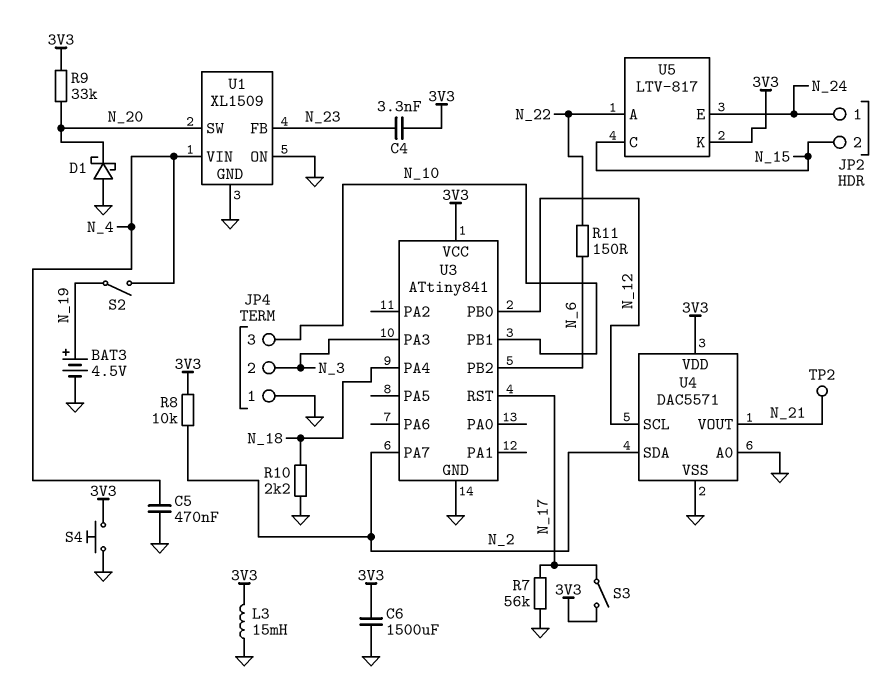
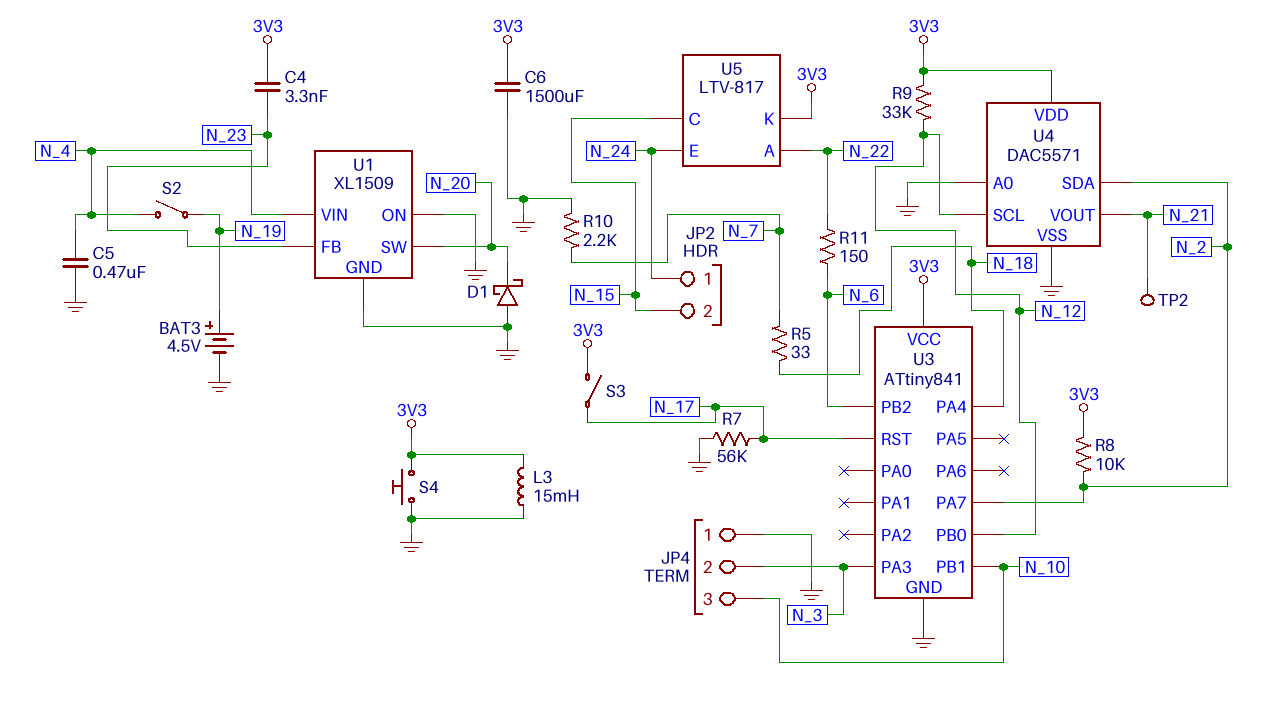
R5: none -> 33 (N_7, N_18)
R9: 33k (3V3, N_20) -> 33k (3V3, N_12)
R10: 2.2k (GND, N_18) -> 2.2k (GND, N_7)

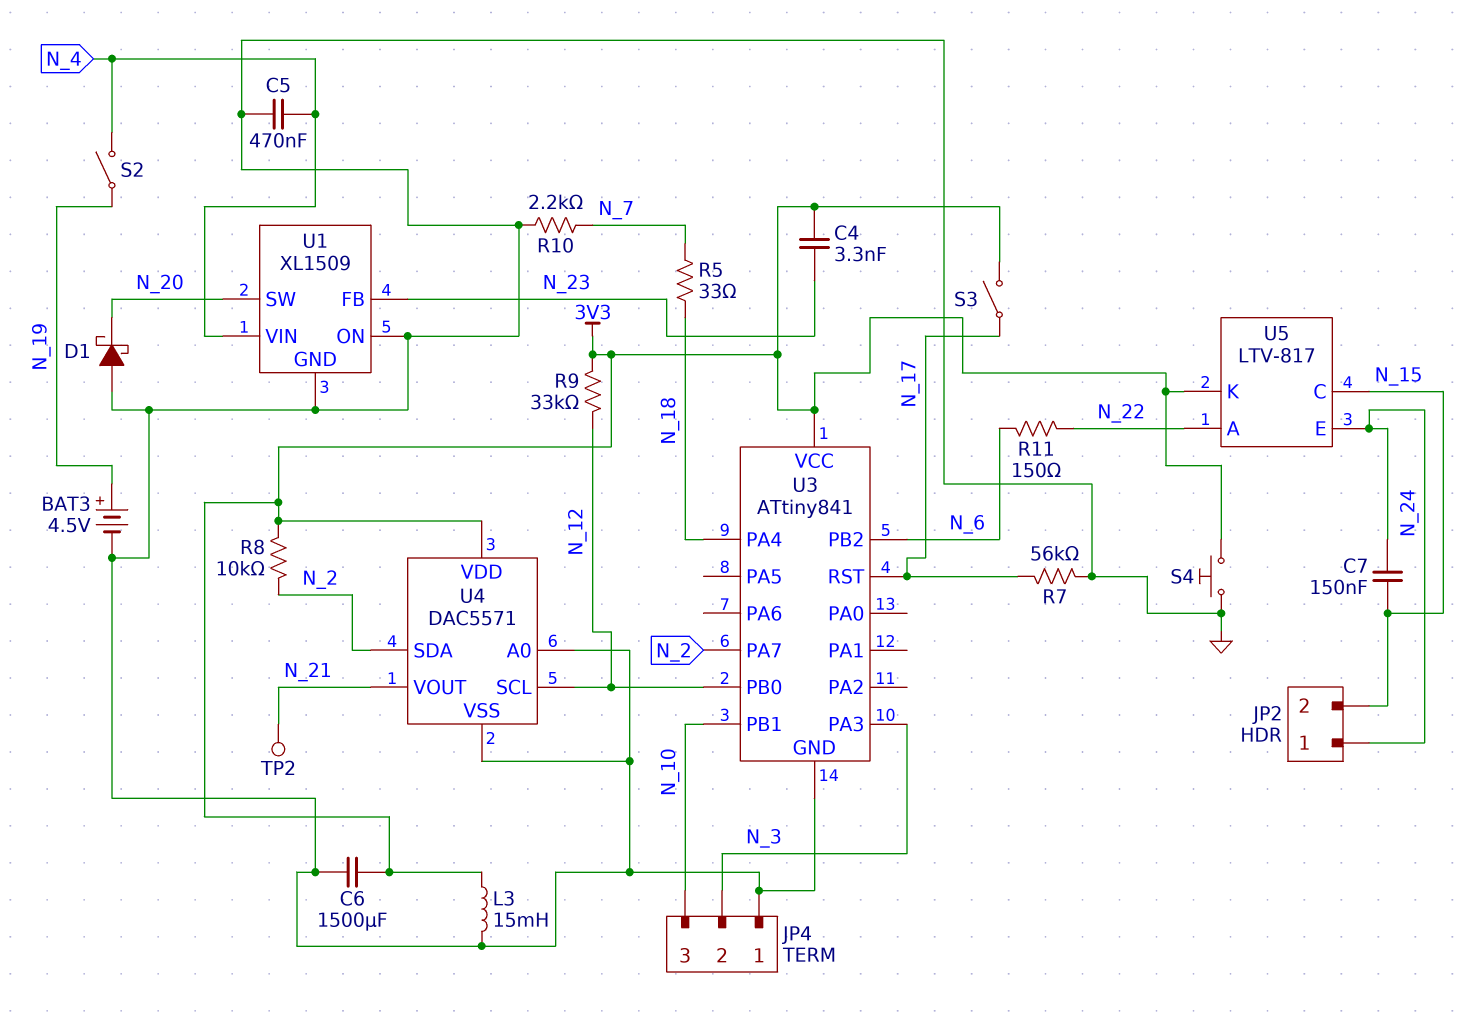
C7: none -> 150nF (N_15, N_24)

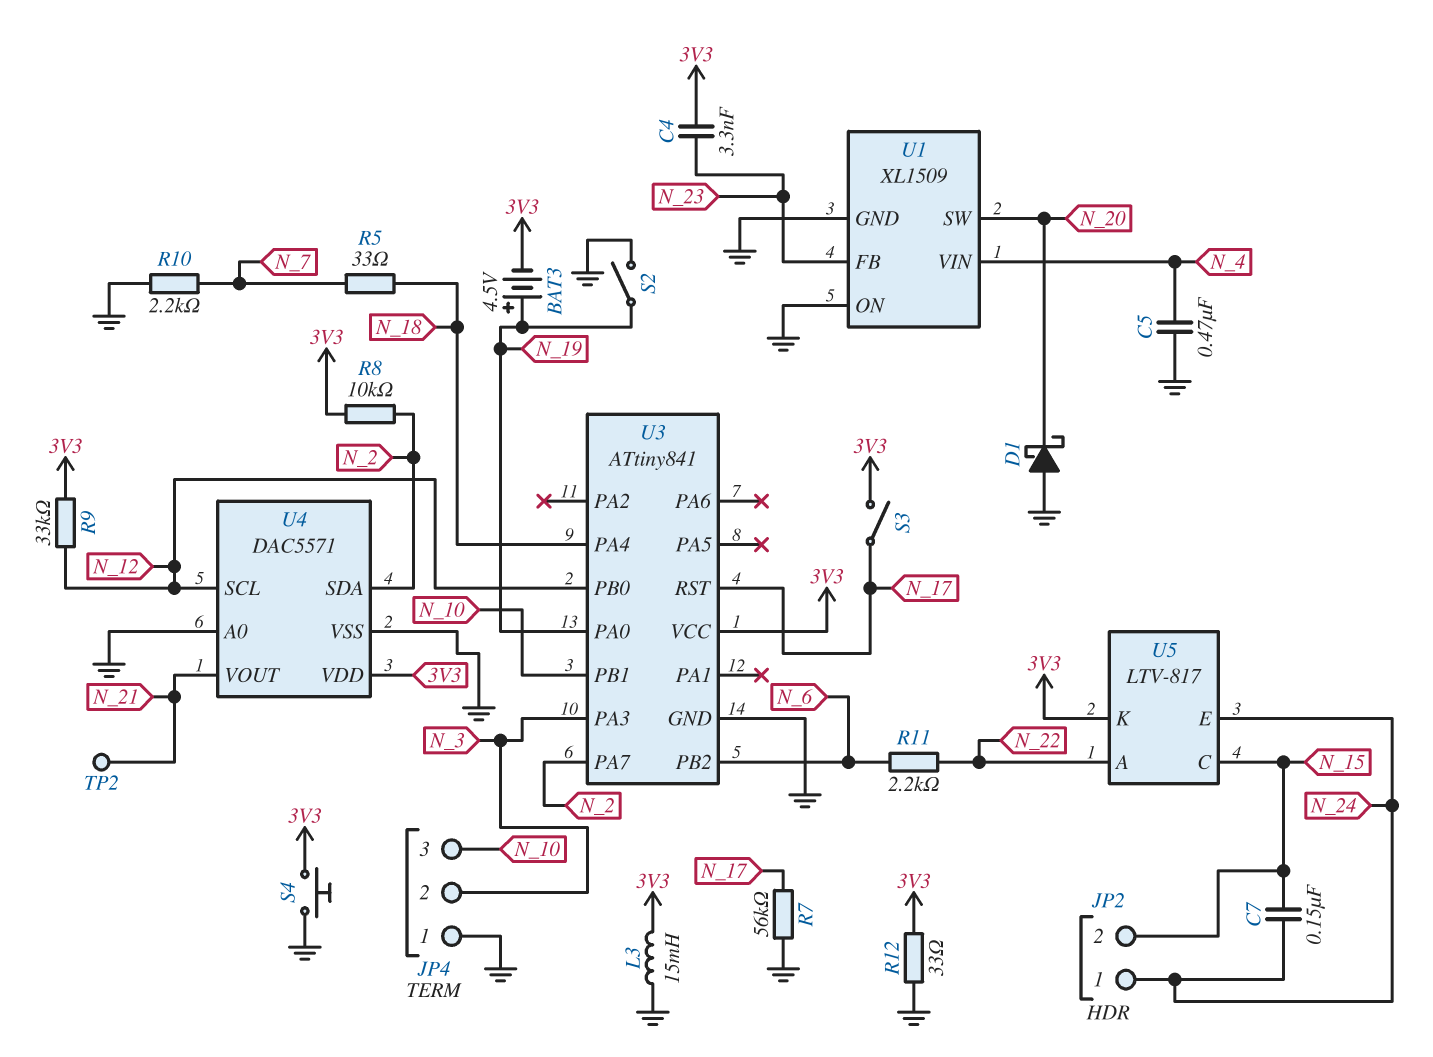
BAT3: 4.5V (plus N_19, minus GND) -> 4.5V (plus N_19, minus 3V3)
C6: 1500uF (3V3, GND) -> none
R11: 150 (N_6, N_22) -> 2.2k (N_6, N_22)
R12: none -> 33 (3V3, GND)
S2: switch (N_4, N_19) -> switch (GND, N_19)
U3 pin PA0: none -> N_19

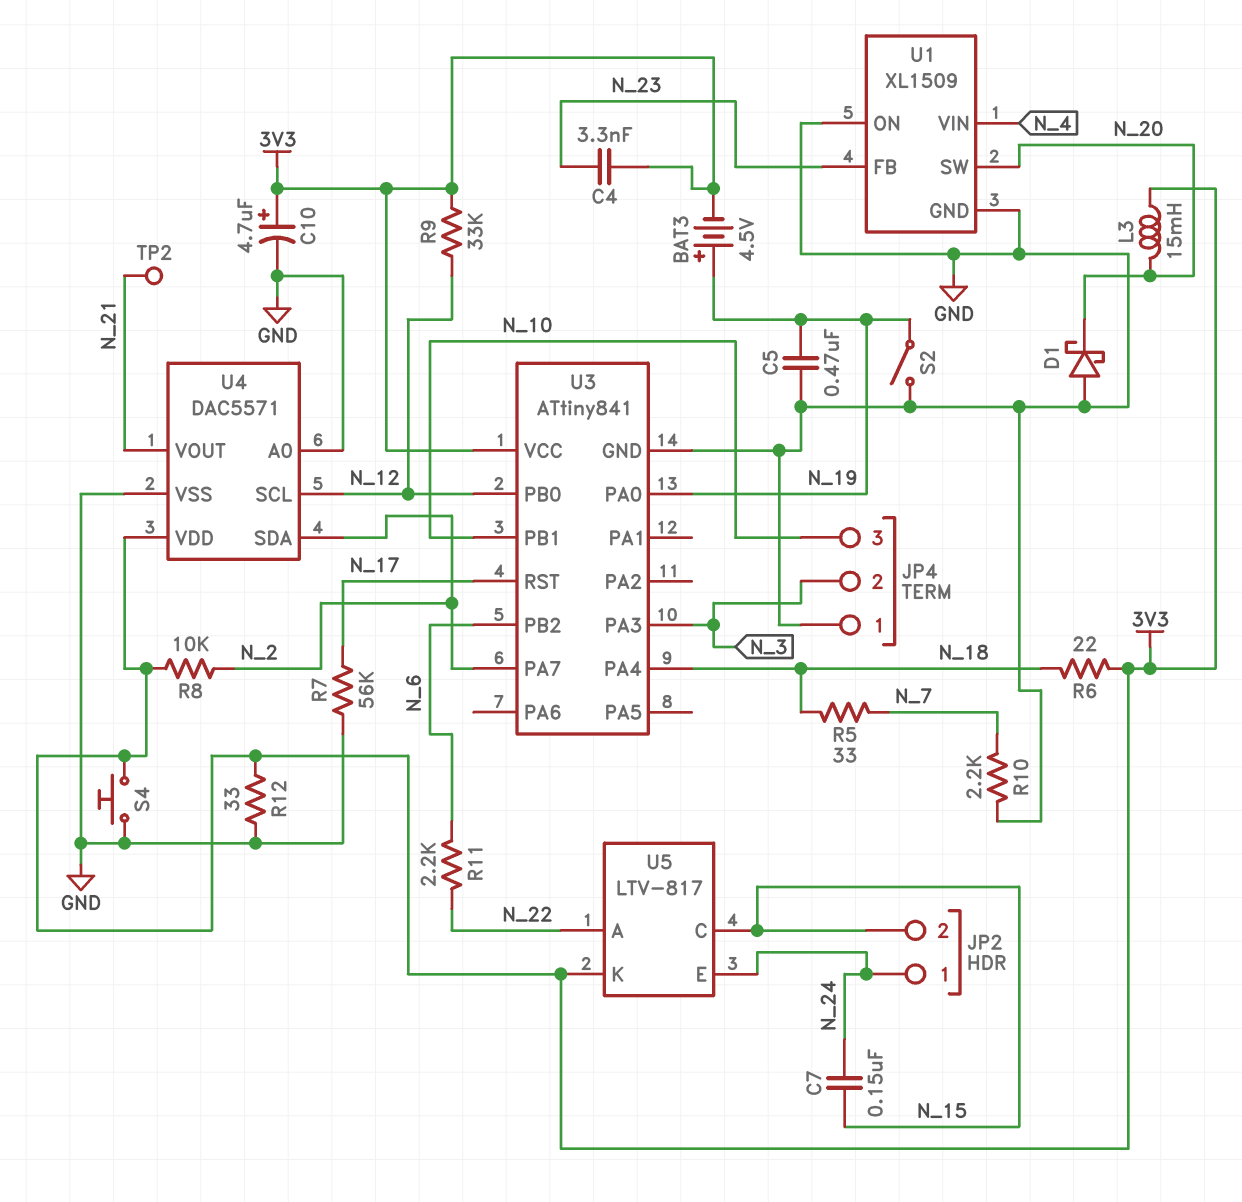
C5: 470nF (GND, N_4) -> 470nF (GND, N_19)
C10: none -> 4.7uF (plus 3V3, minus GND)
L3: 15mH (3V3, GND) -> 15mH (3V3, N_20)
R6: none -> 22 (3V3, N_18)
S3: switch (3V3, N_17) -> none

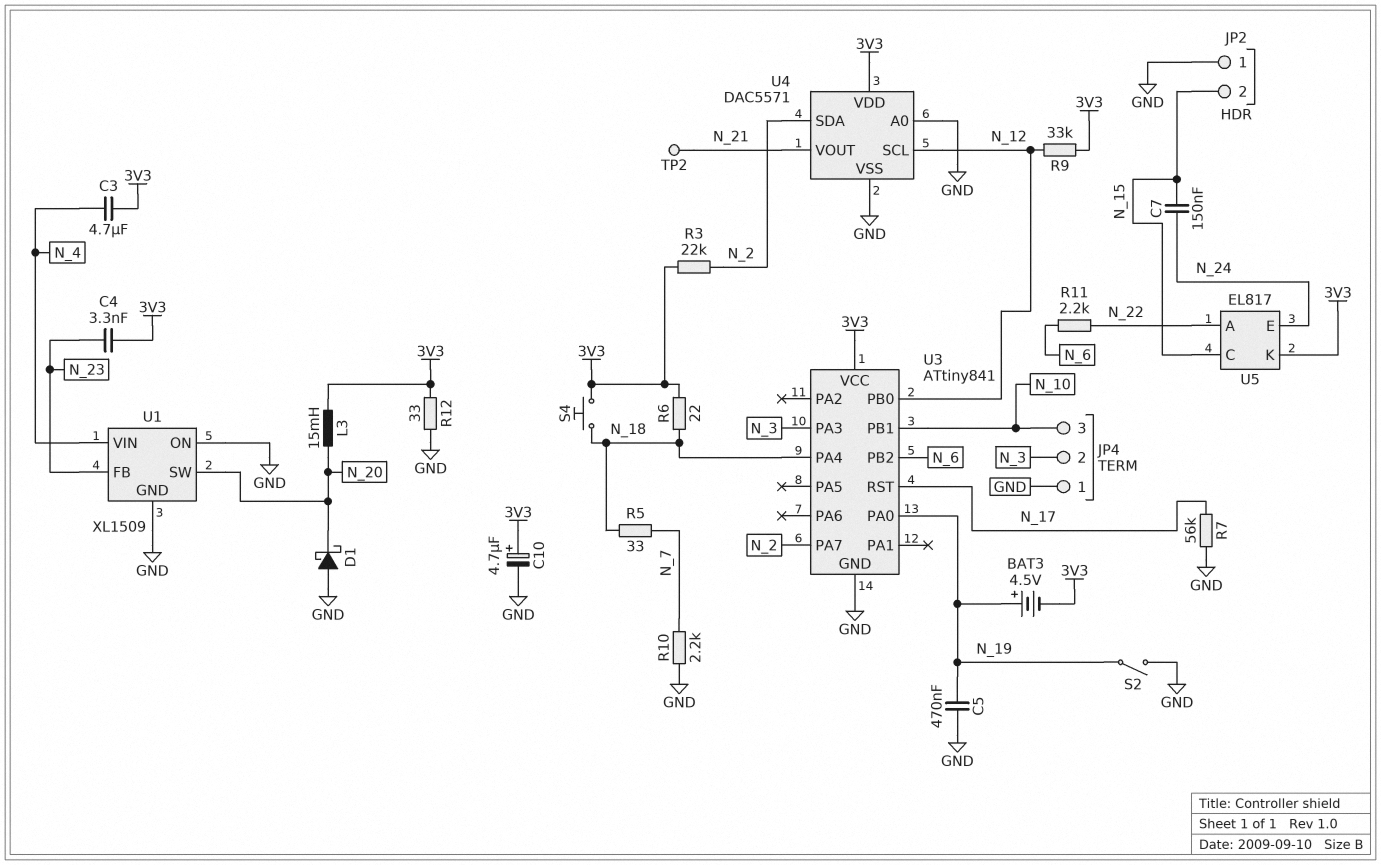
C3: none -> 4.7uF (3V3, N_4)
JP2 pin 1: N_24 -> GND
R3: none -> 22k (3V3, N_2)
R8: 10k (3V3, N_2) -> none
S4: button (3V3, GND) -> button (3V3, N_18)
U5: LTV-817 -> EL817

